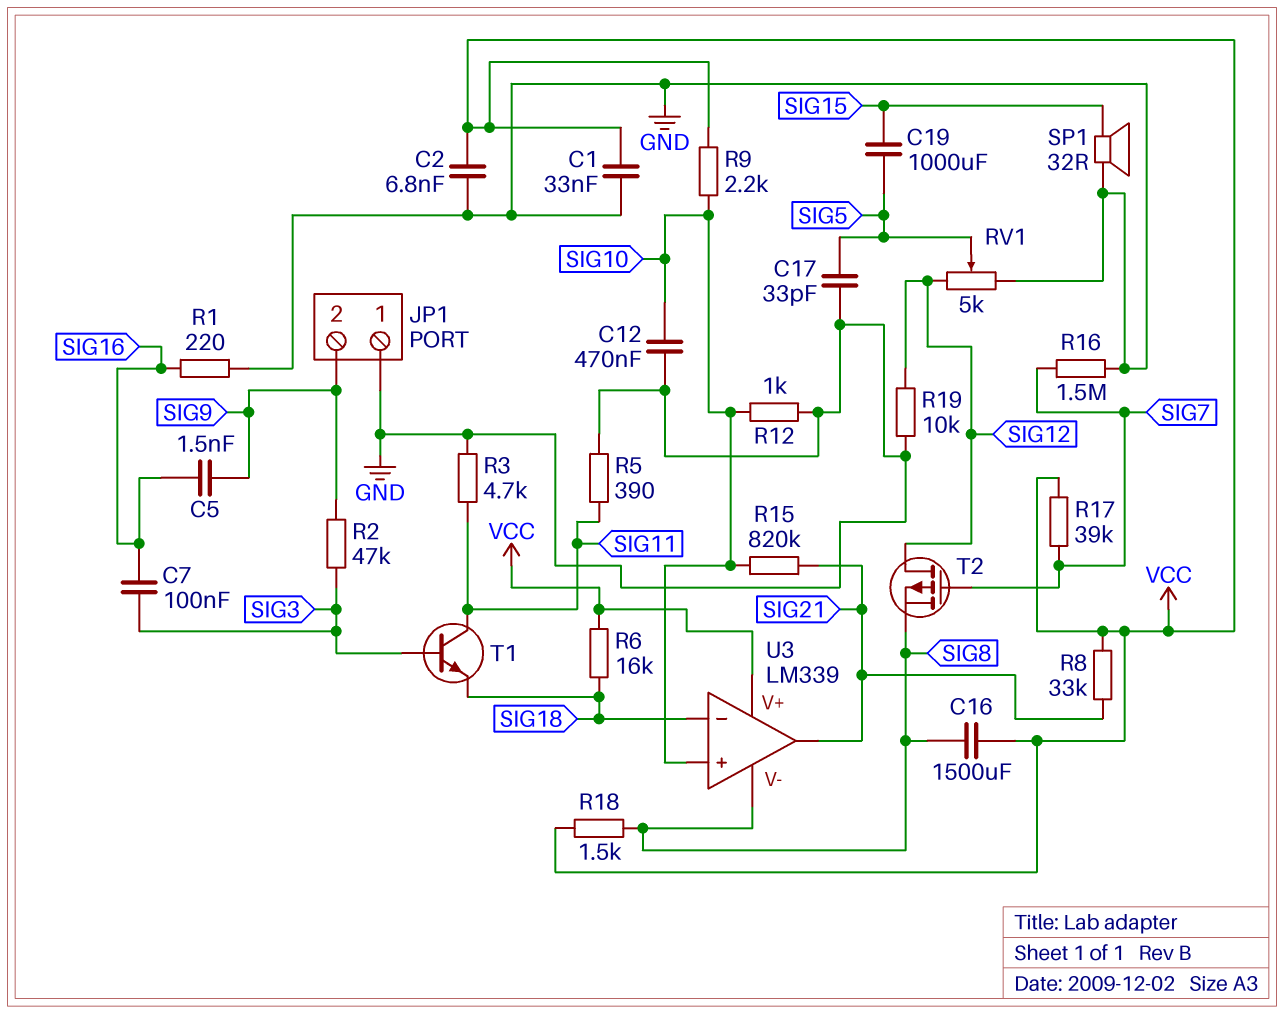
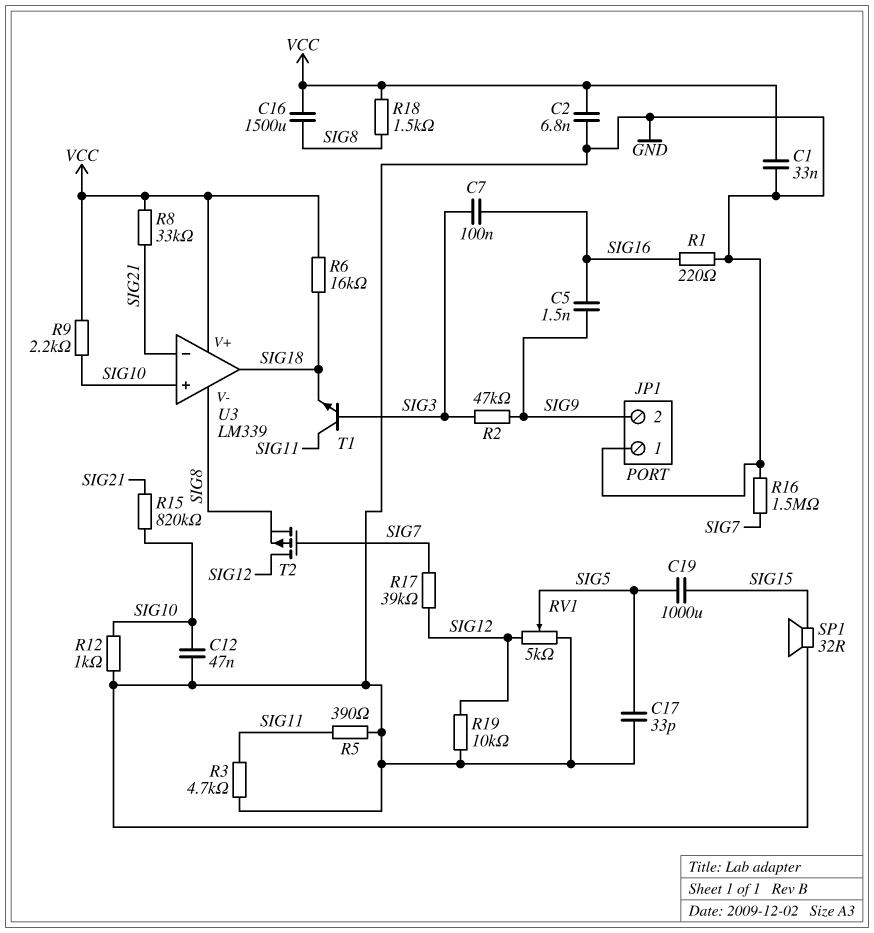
C12: 470nF (GND, SIG10) -> 47nF (GND, SIG10)
R17: 39k (SIG7, VCC) -> 39k (SIG7, SIG12)
U3 pin in-: SIG18 -> SIG21
U3 pin out: SIG21 -> SIG18

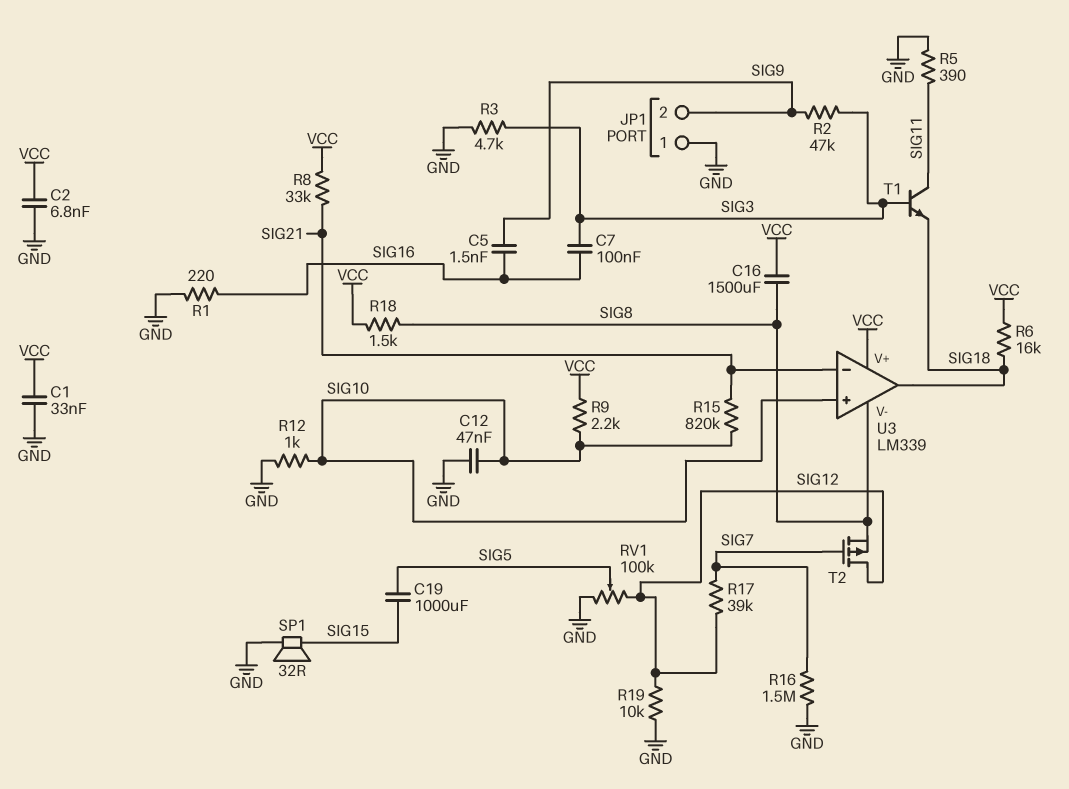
C17: 33pF (GND, SIG5) -> none
R3: 4.7k (GND, SIG11) -> 4.7k (GND, SIG3)
RV1: 5k (GND, SIG12, wiper SIG5) -> 100k (GND, SIG12, wiper SIG5)

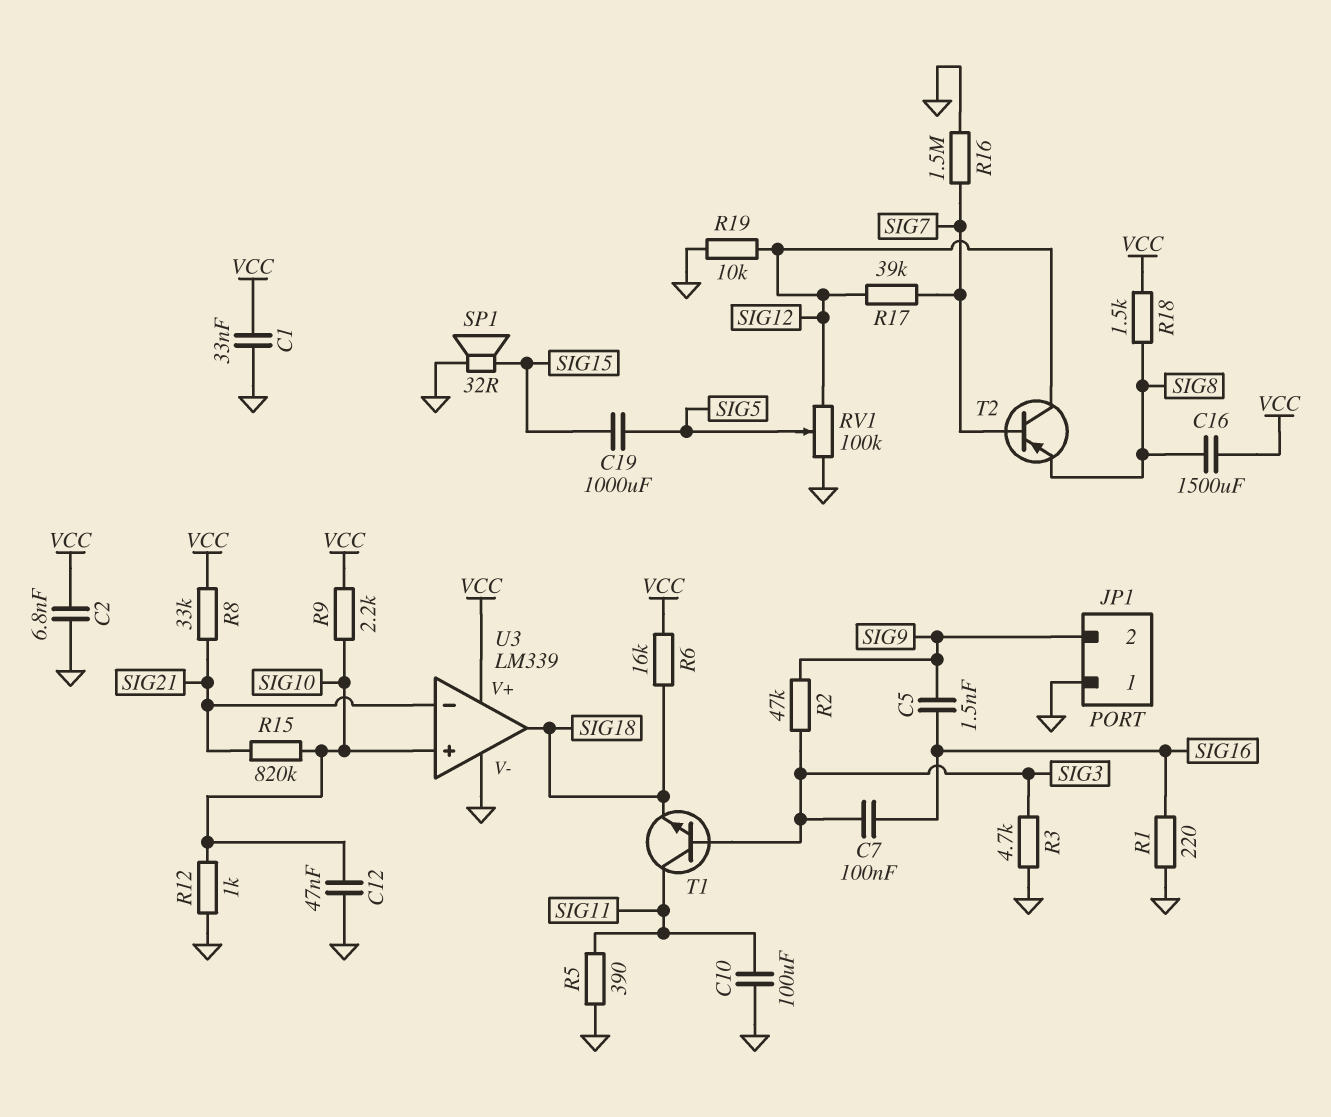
C10: none -> 100uF (GND, SIG11)
T2: PMOS (G SIG7, D SIG12, S SIG8) -> PNP (B SIG7, C SIG12, E SIG8)
U3 pin V-: SIG8 -> GND

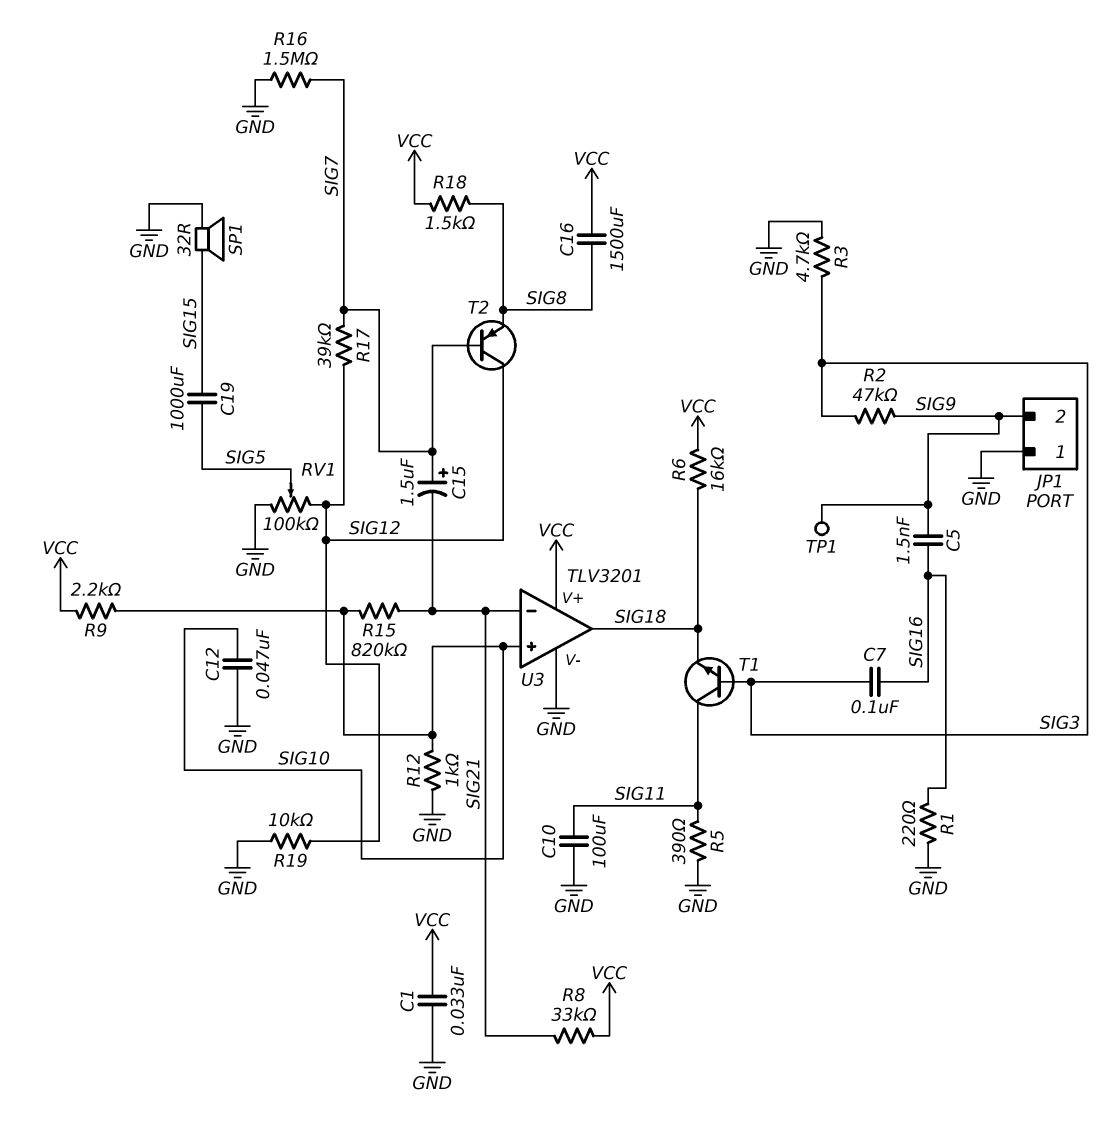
C2: 6.8nF (GND, VCC) -> none
C15: none -> 1.5uF (plus SIG7, minus SIG21)
TP1: none -> test point (SIG9)
U3: LM339 -> TLV3201

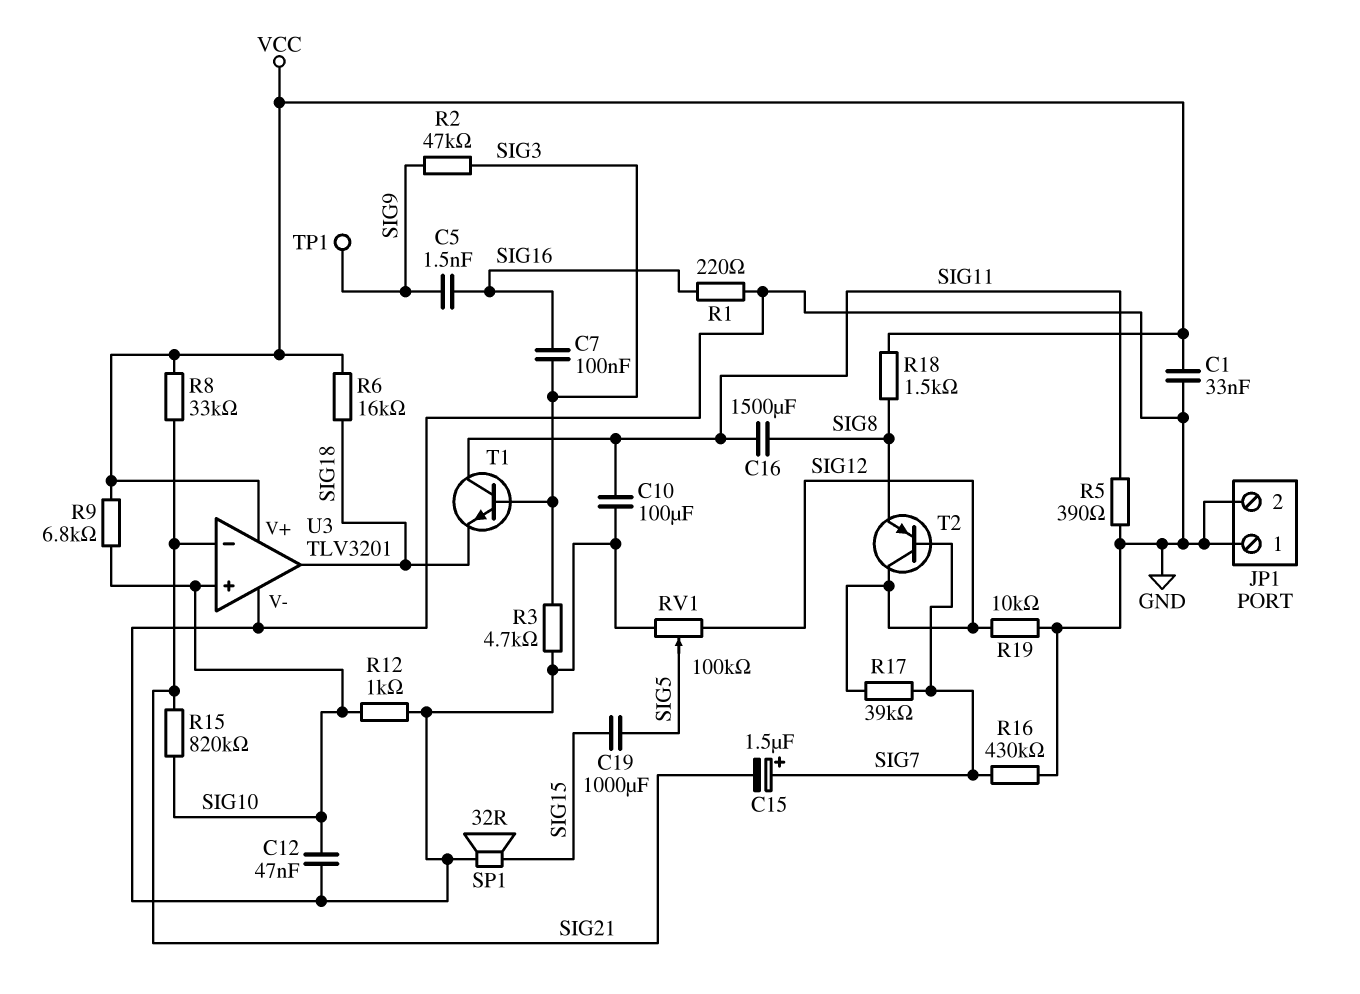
C16: 1500uF (SIG8, VCC) -> 1500uF (SIG8, SIG11)
JP1 pin 2: SIG9 -> GND
R9: 2.2k (SIG10, VCC) -> 6.8k (SIG10, VCC)
R16: 1.5M (GND, SIG7) -> 430k (GND, SIG7)

